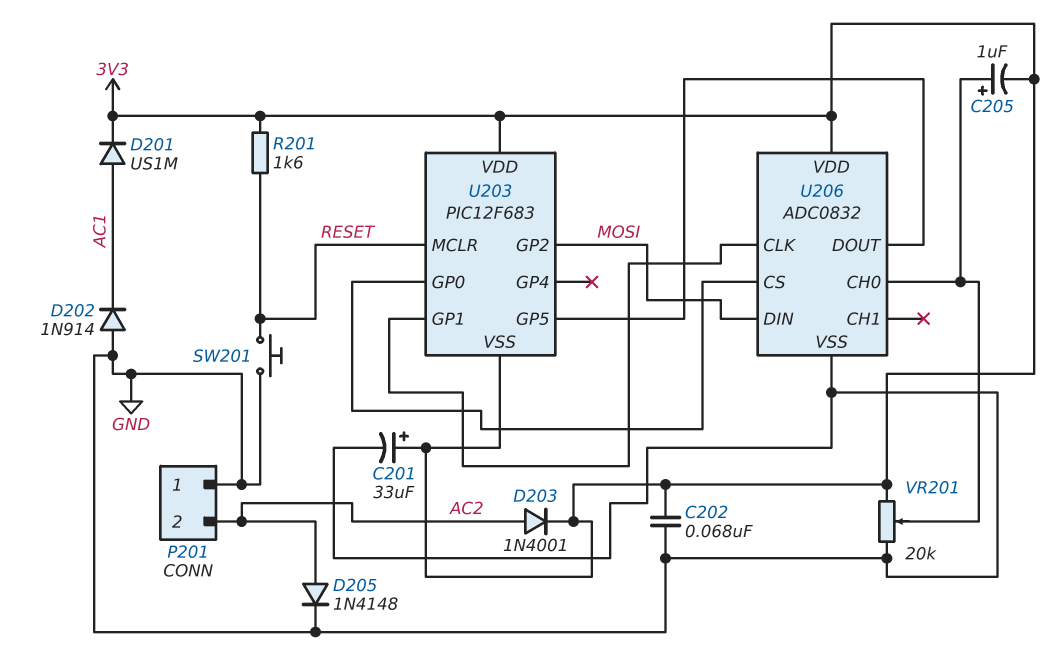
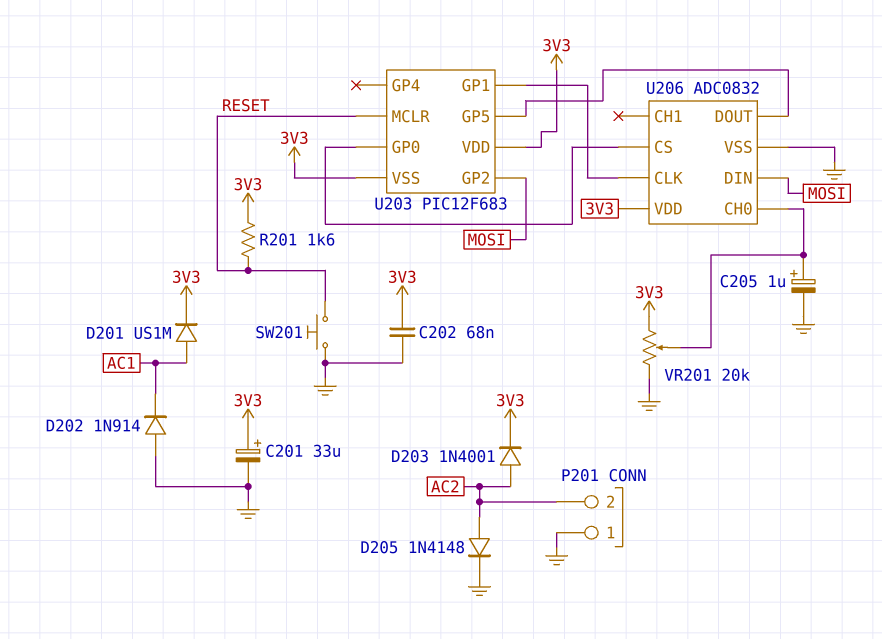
C205: 1uF (plus U206/CH0, minus 3V3) -> 1uF (plus U206/CH0, minus GND)

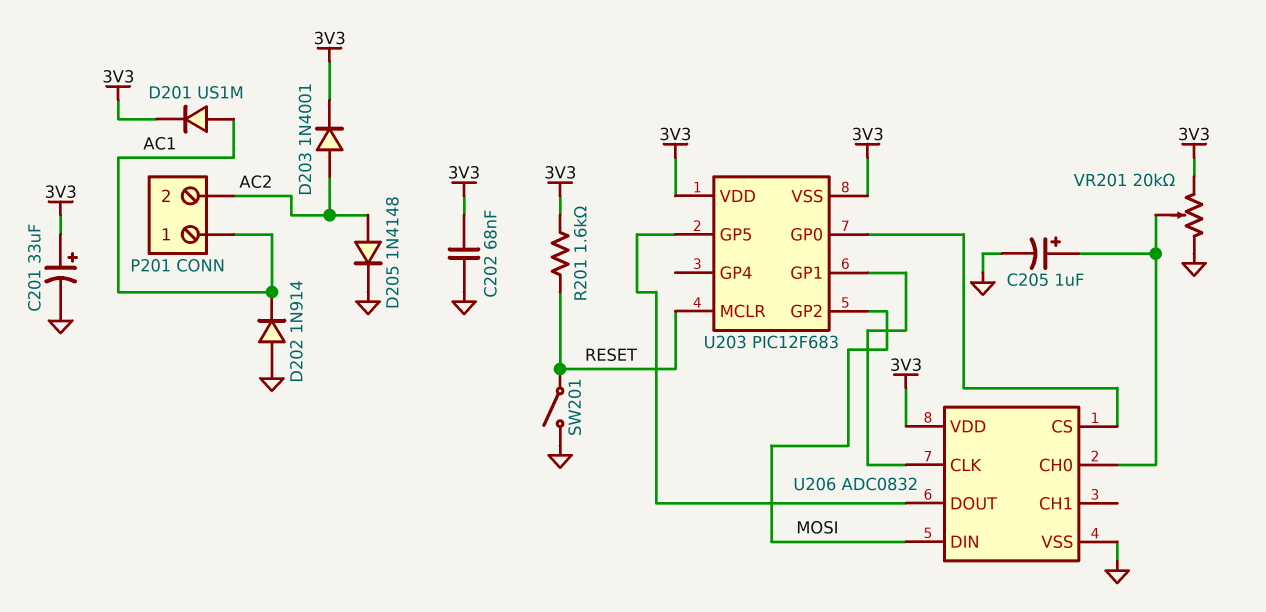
P201 pin 1: GND -> AC1
SW201: button (GND, RESET) -> switch (GND, RESET)

